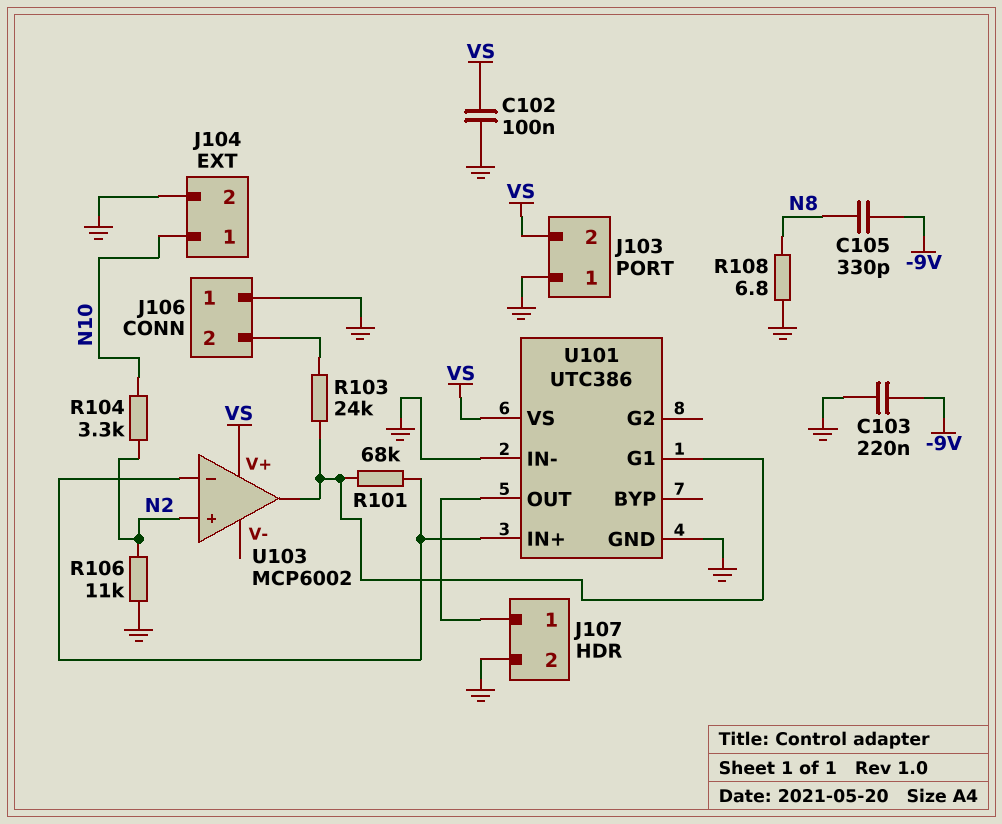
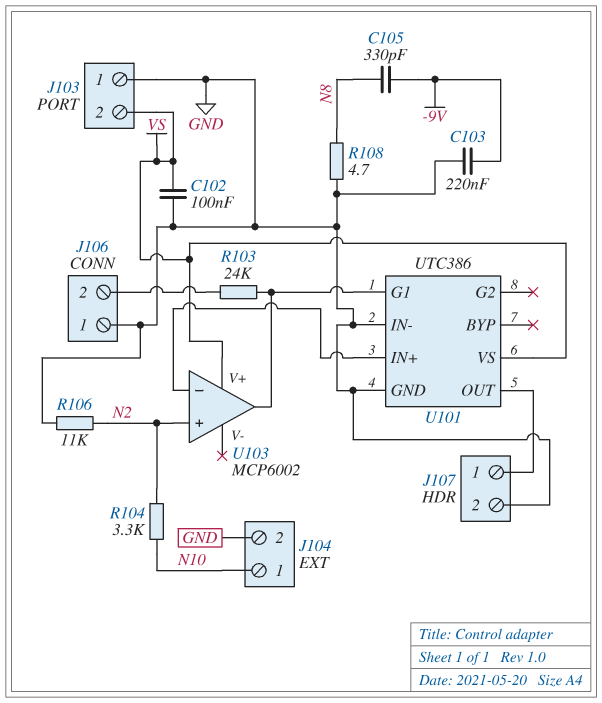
R101: 68k (U101/G1, U101/IN+) -> none
R108: 6.8 (GND, N8) -> 4.7 (GND, N8)

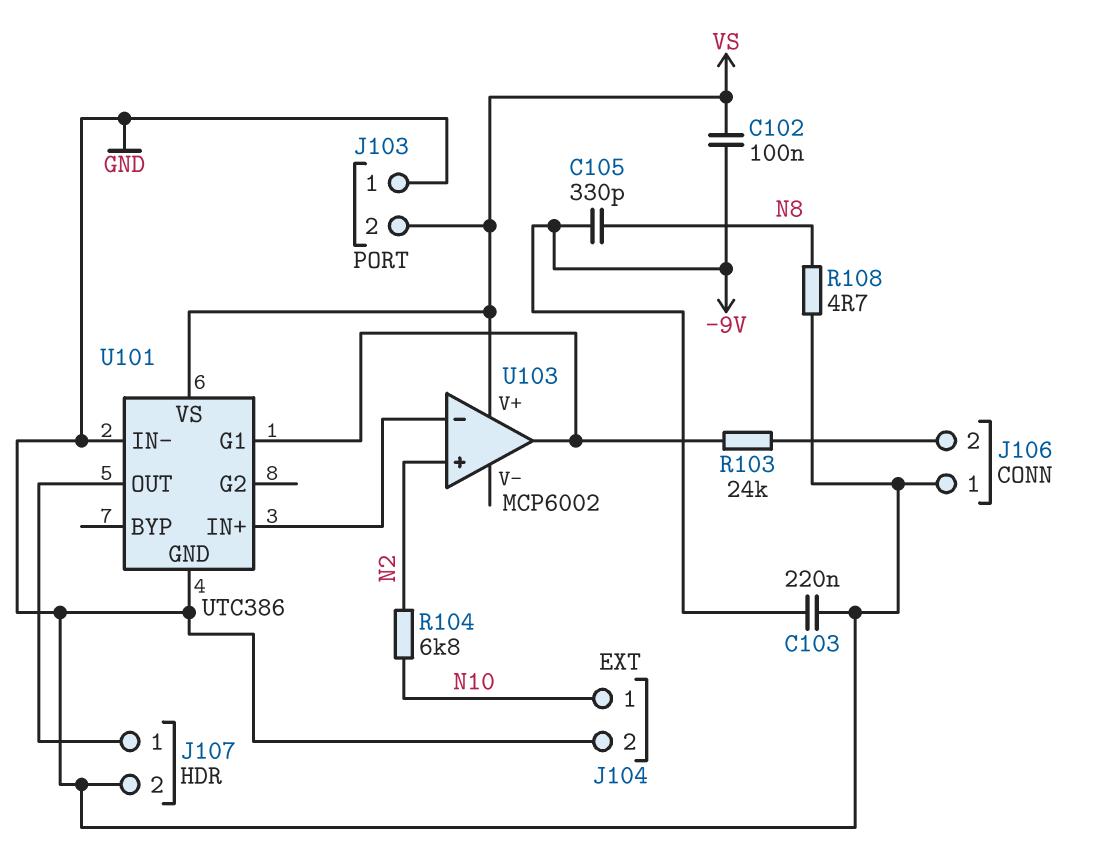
C102: 100nF (GND, VS) -> 100nF (-9V, VS)
R104: 3.3k (N2, N10) -> 6.8k (N2, N10)
R106: 11k (GND, N2) -> none

